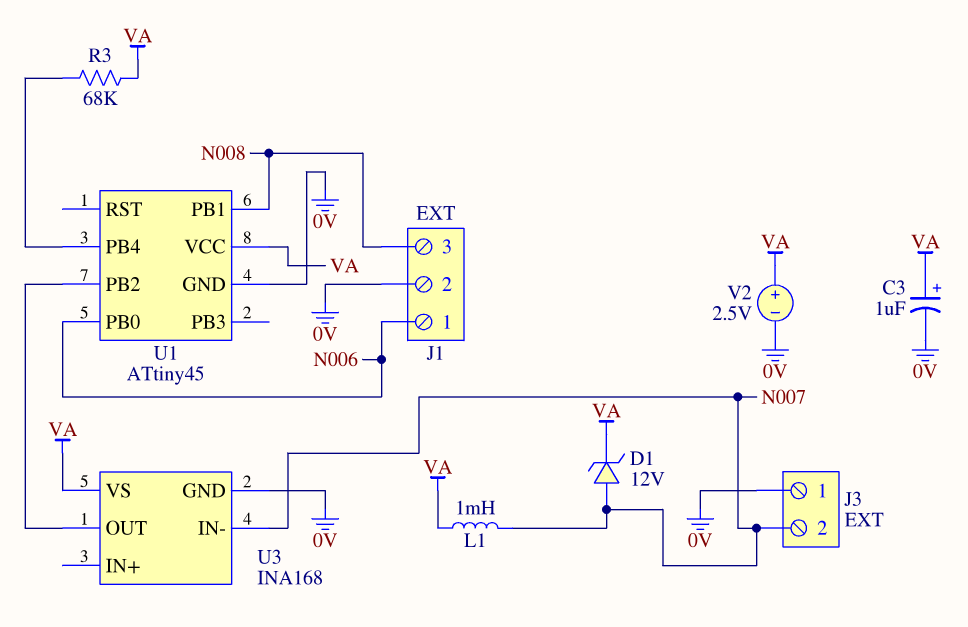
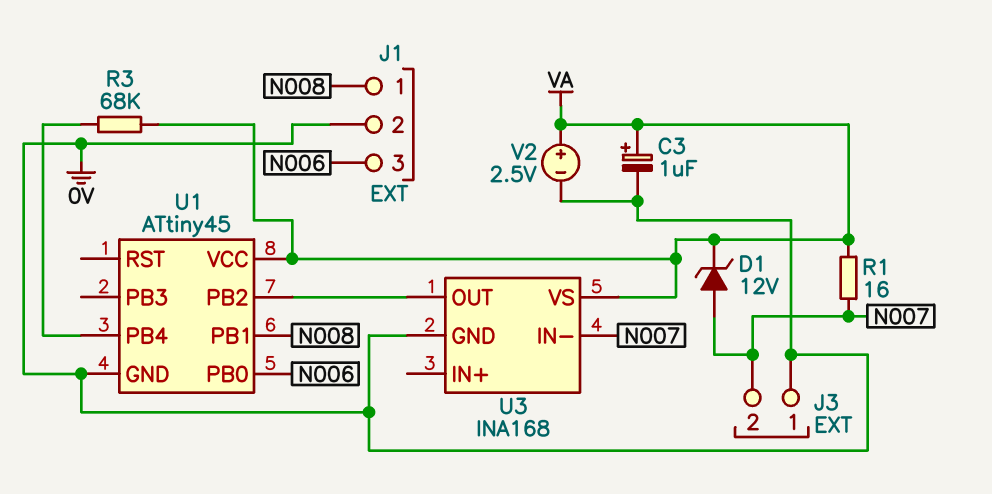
J1 pin 1: N006 -> N008
J1 pin 3: N008 -> N006
L1: 1mH (N007, VA) -> none
R1: none -> 16 (N007, VA)

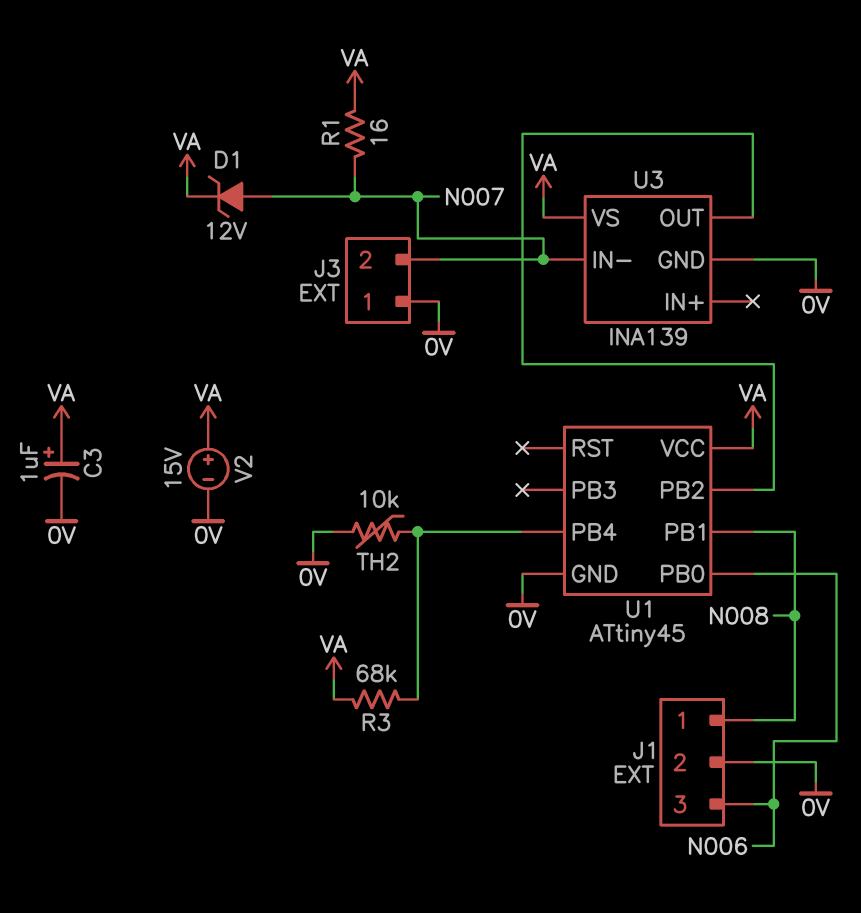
TH2: none -> 10k (0V, U1/PB4)
U3: INA168 -> INA139
V2: 2.5V (plus VA, minus 0V) -> 15V (plus VA, minus 0V)

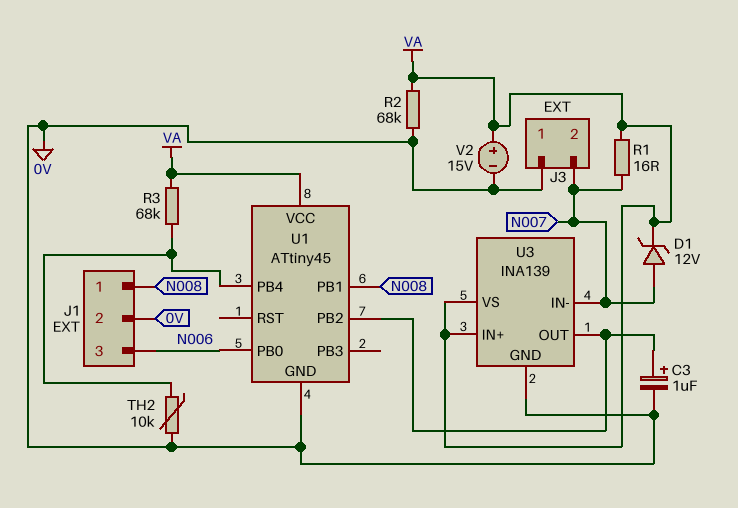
C3: 1uF (plus VA, minus 0V) -> 1uF (plus U1/PB2, minus 0V)
R2: none -> 68k (0V, VA)
U3 pin IN+: none -> VA

